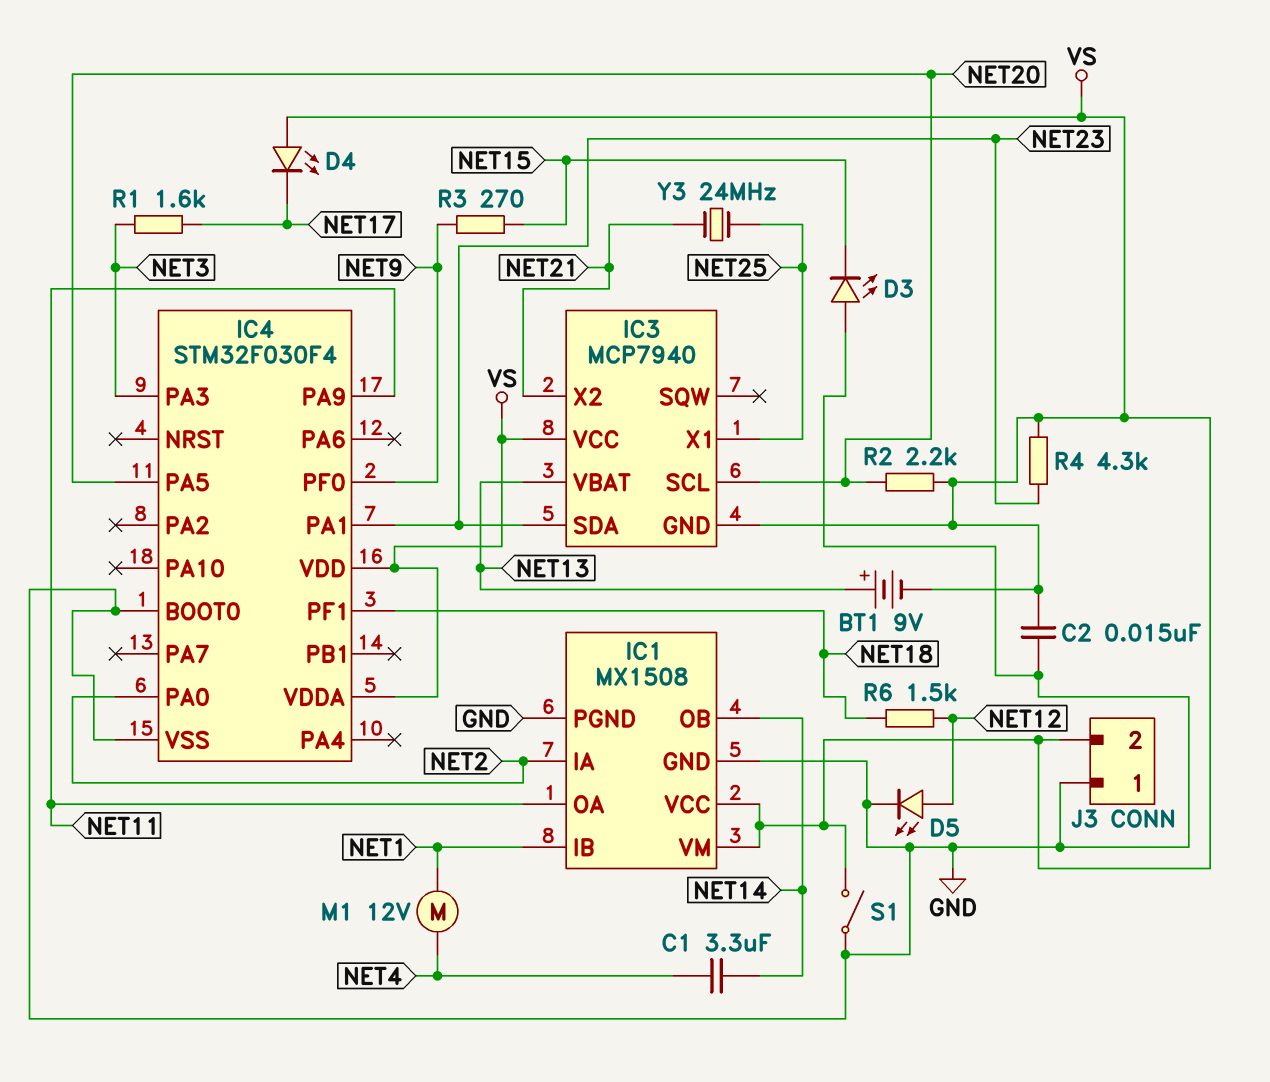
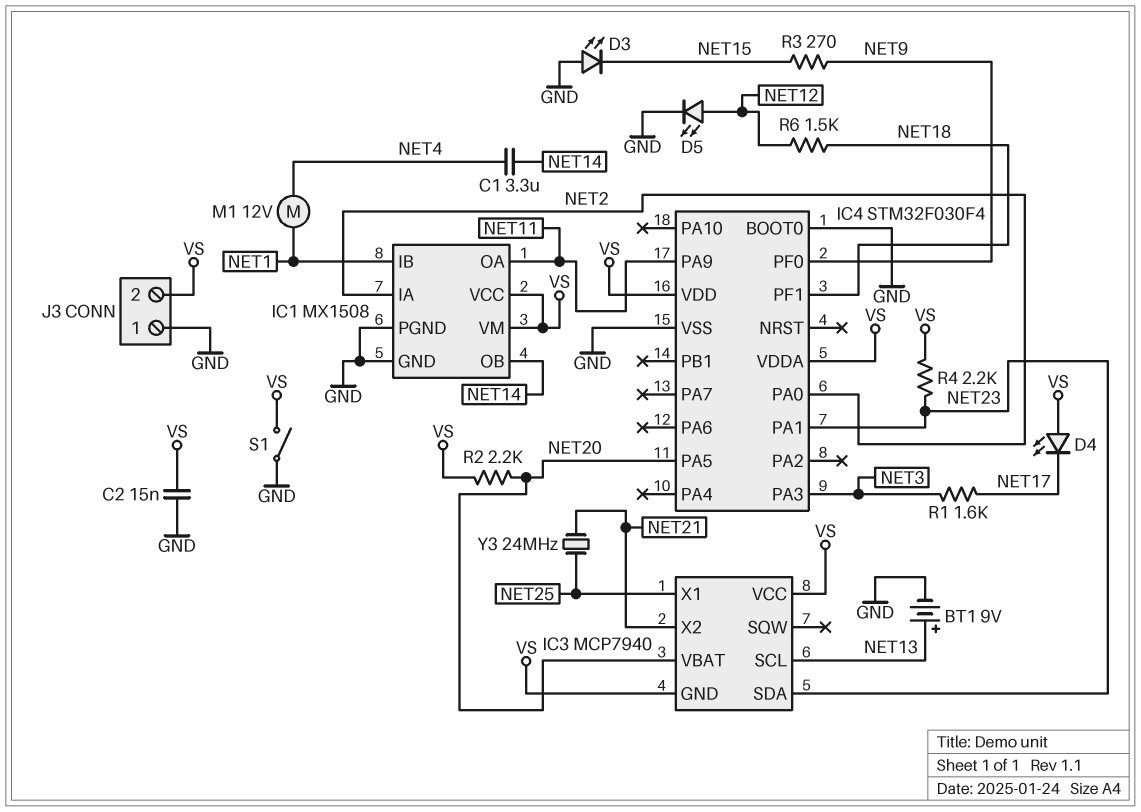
BT1: 9V (plus NET13, minus VS) -> 9V (plus NET13, minus GND)
IC3 pin SCL: NET20 -> NET13
IC3 pin VBAT: NET13 -> NET20
R4: 4.3k (NET23, VS) -> 2.2k (NET23, VS)

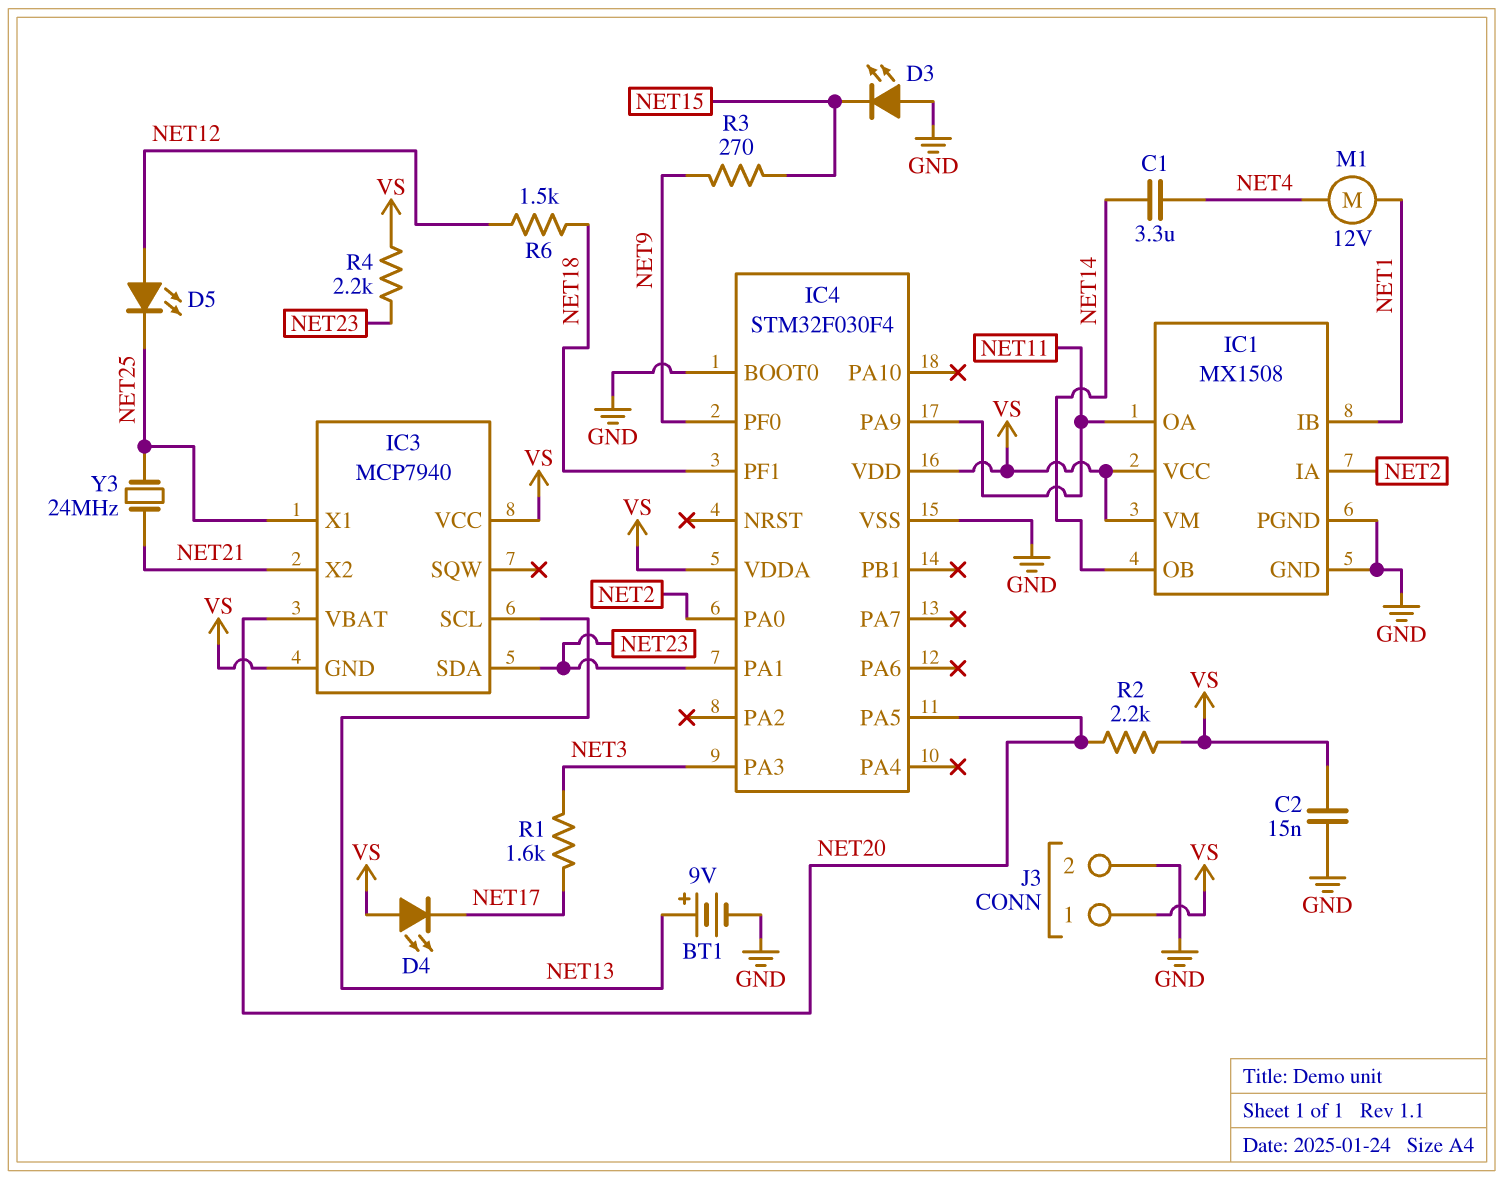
D5: LED (A NET12, K GND) -> LED (A NET12, K NET25)
J3 pin 1: GND -> VS
J3 pin 2: VS -> GND
S1: switch (GND, VS) -> none

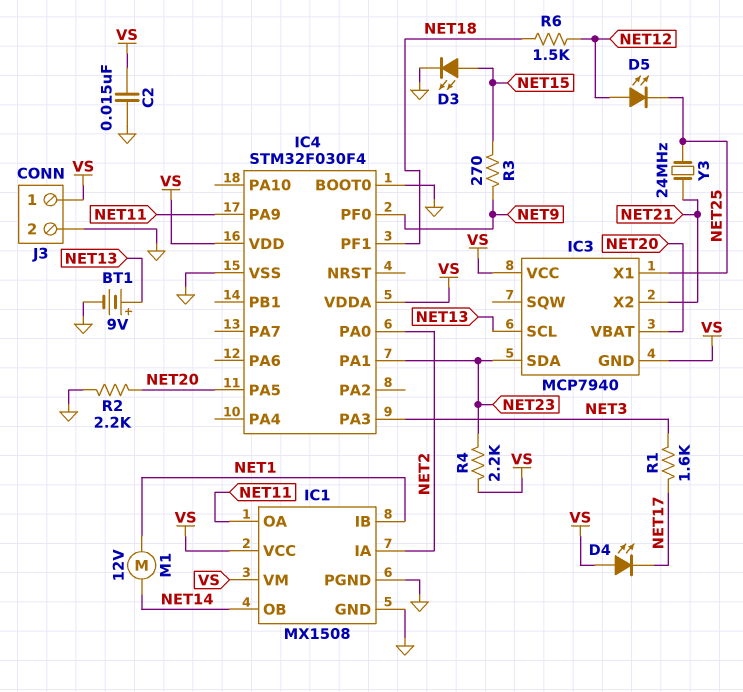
C1: 3.3uF (NET4, NET14) -> none
D3: LED (A GND, K NET15) -> LED (A NET15, K GND)
M1: motor 12V (NET1, NET4) -> motor 12V (NET1, NET14)
R2: 2.2k (NET20, VS) -> 2.2k (GND, NET20)

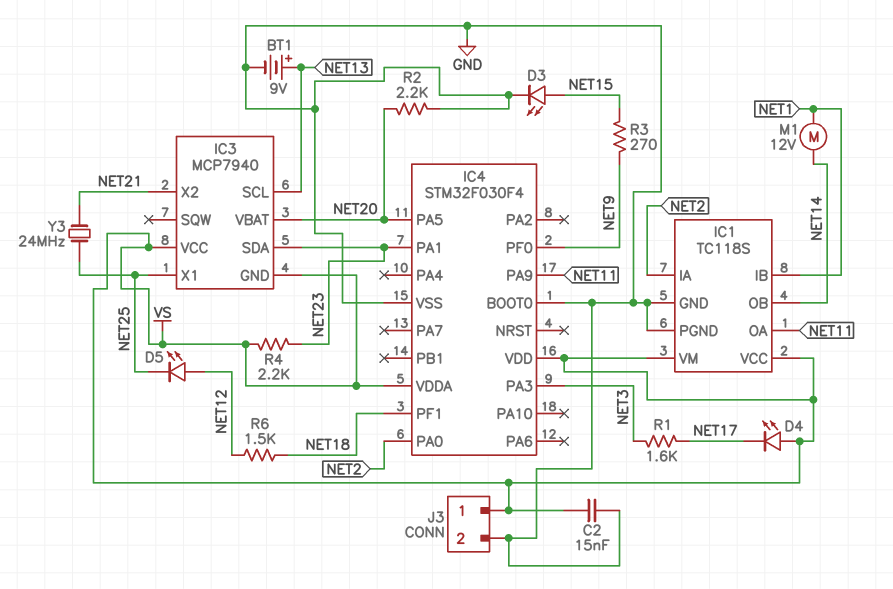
IC1: MX1508 -> TC118S

